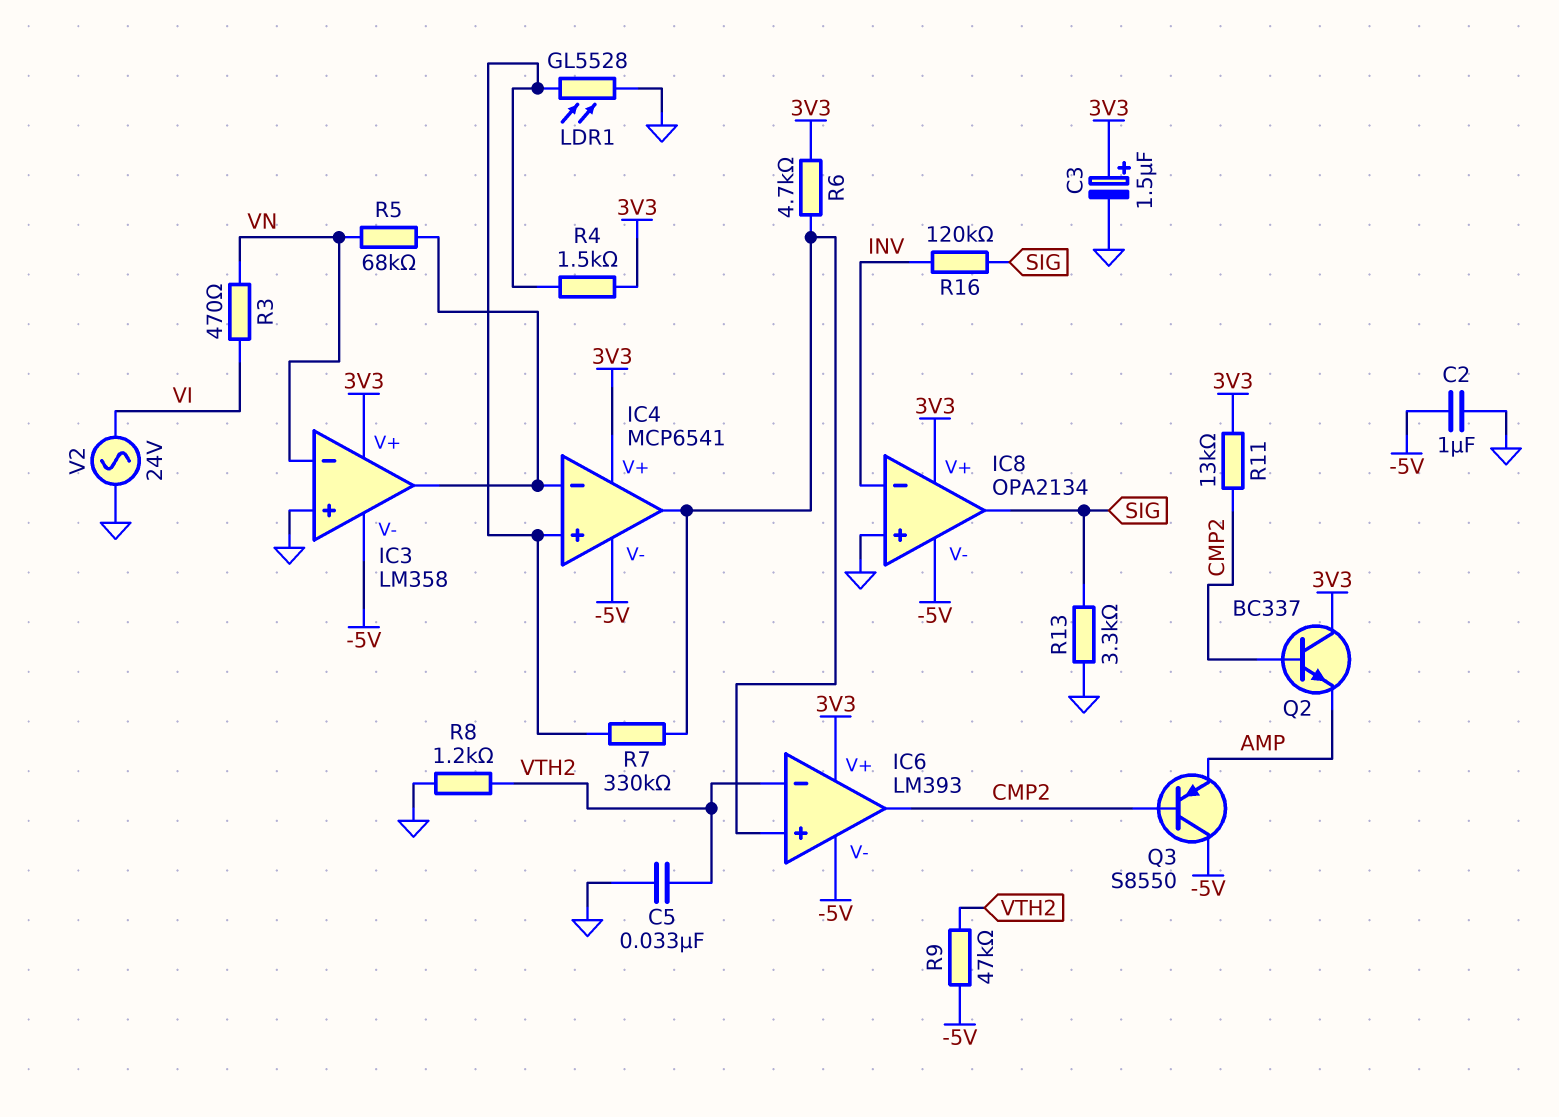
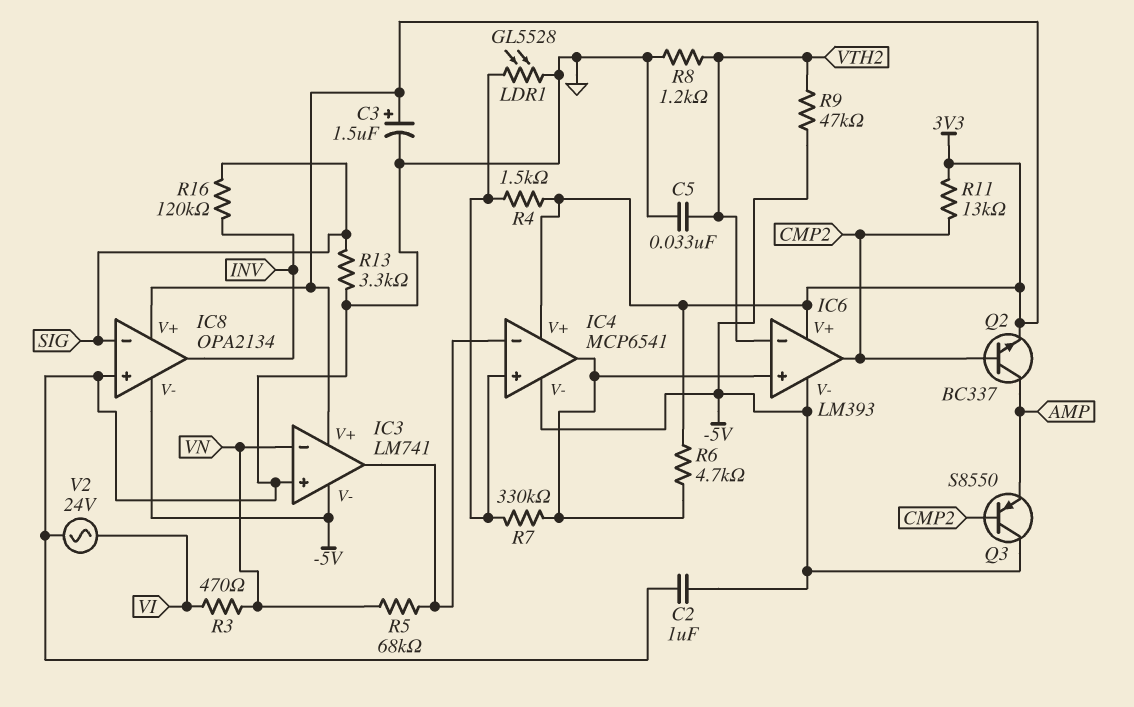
IC3: LM358 -> LM741
IC8 pin in-: INV -> SIG
IC8 pin out: SIG -> INV
Q2: NPN BC337 (B CMP2, C 3V3, E AMP) -> NPN BC337 (B CMP2, C AMP, E 3V3)

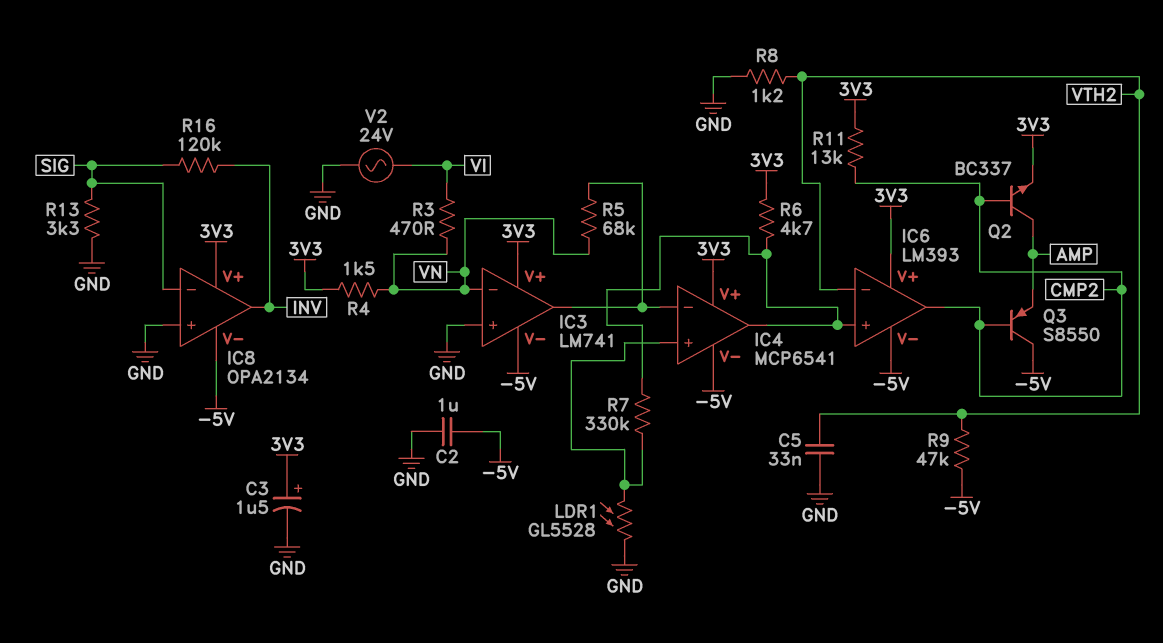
R4: 1.5k (3V3, IC4/in+) -> 1.5k (3V3, VN)

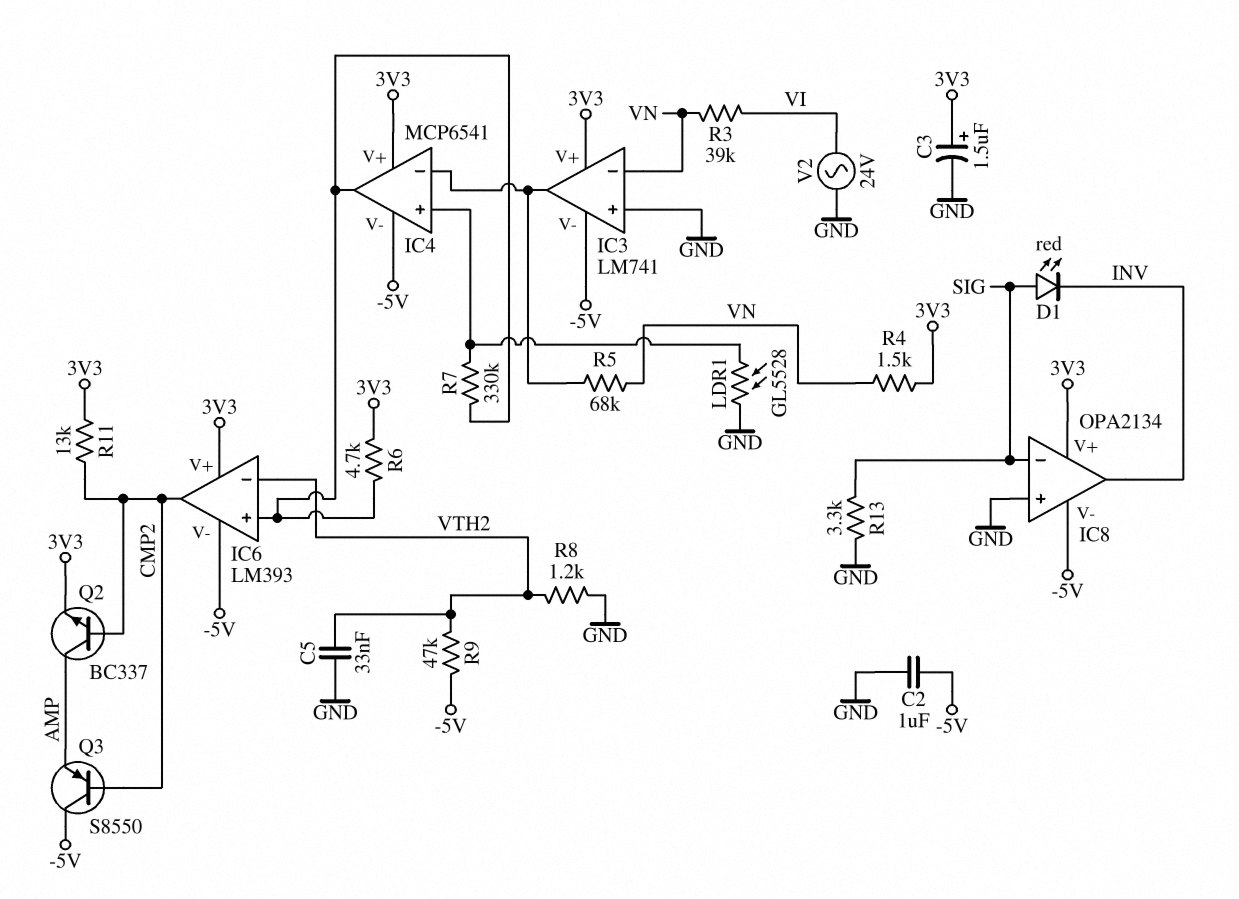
D1: none -> LED red (A SIG, K INV)
R3: 470 (VI, VN) -> 39k (VI, VN)
R16: 120k (INV, SIG) -> none

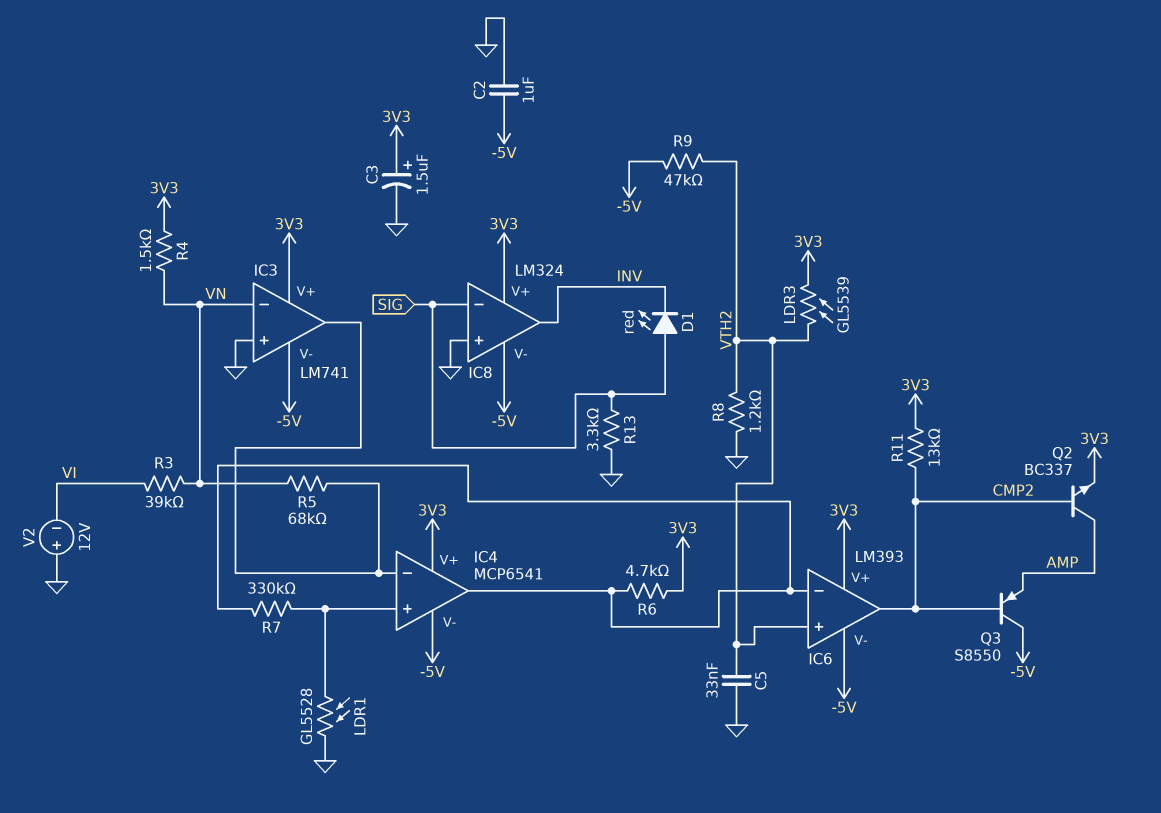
IC6 pin in+: IC4/out -> VTH2
IC6 pin in-: VTH2 -> IC4/out
IC8: OPA2134 -> LM324
LDR3: none -> GL5539 (3V3, VTH2)
V2: AC 24V (GND, VI) -> 12V (plus GND, minus VI)

